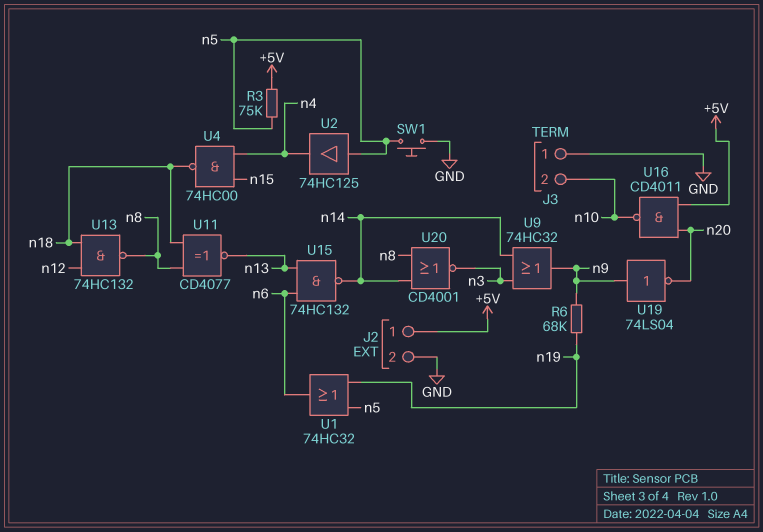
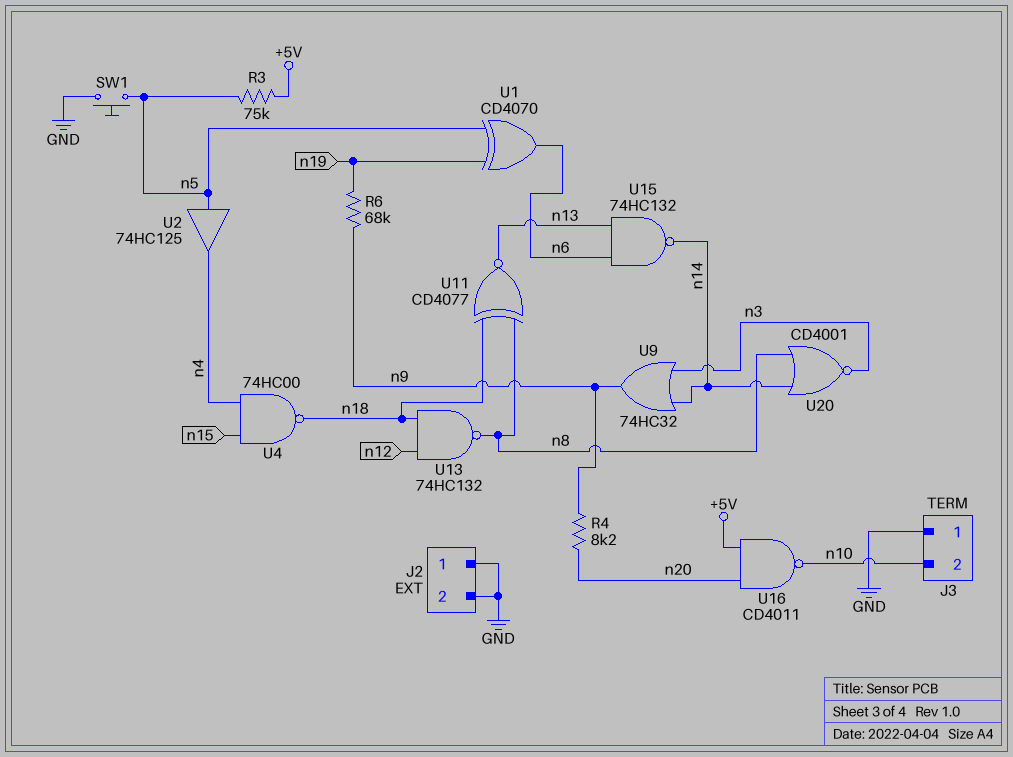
J2 pin 1: +5V -> GND
R4: none -> 8.2k (n9, n20)
U1: OR 74HC32 (in n5, in n19, out n6) -> XOR CD4070 (in n5, in n19, out n6)
U19: NOT 74LS04 (in n9, out n20) -> none

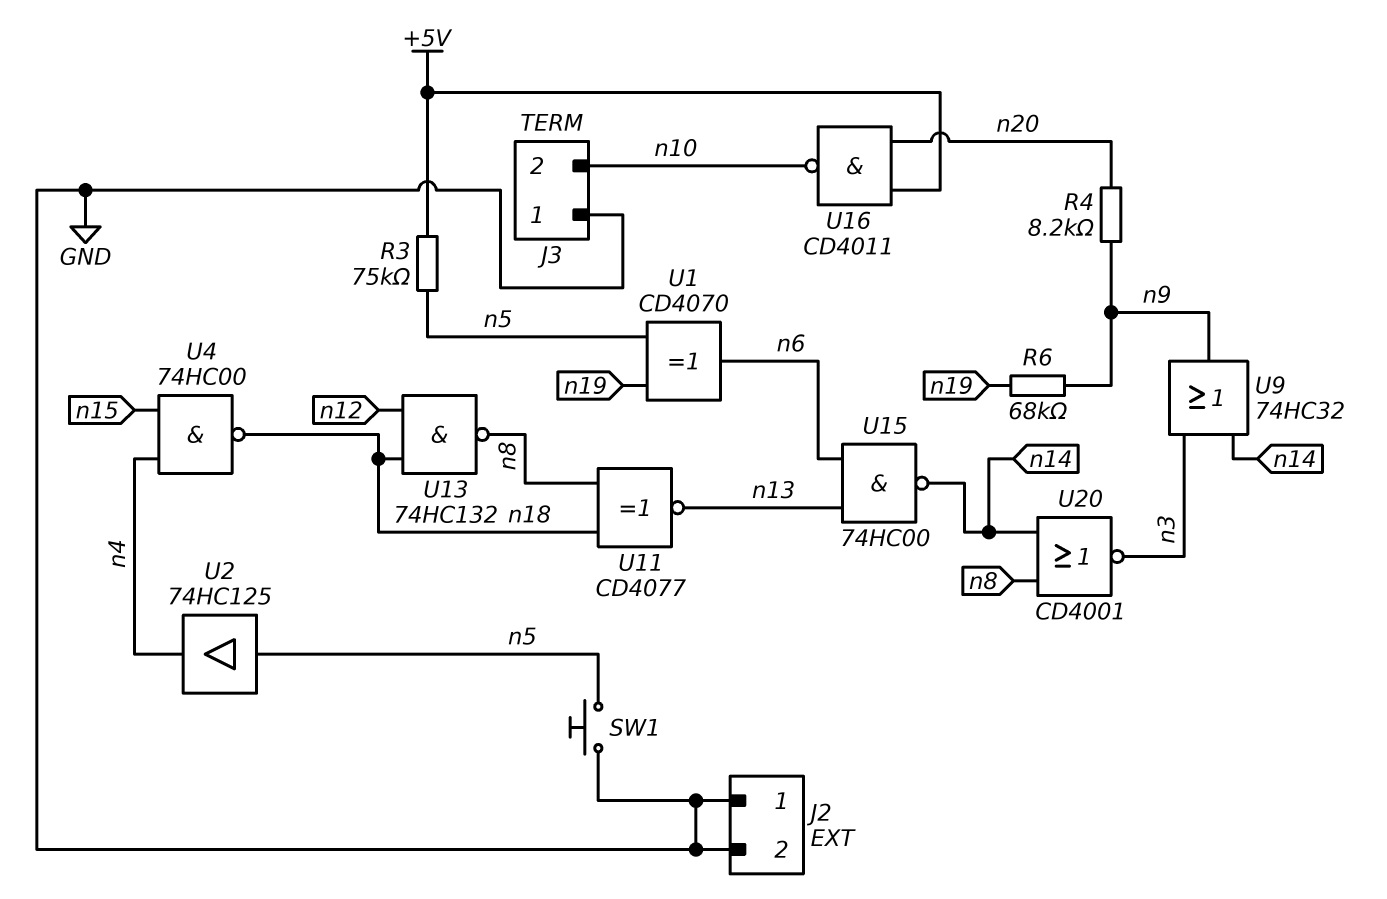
U15: NAND 74HC132 (in n6, in n13, out n14) -> NAND 74HC00 (in n6, in n13, out n14)

